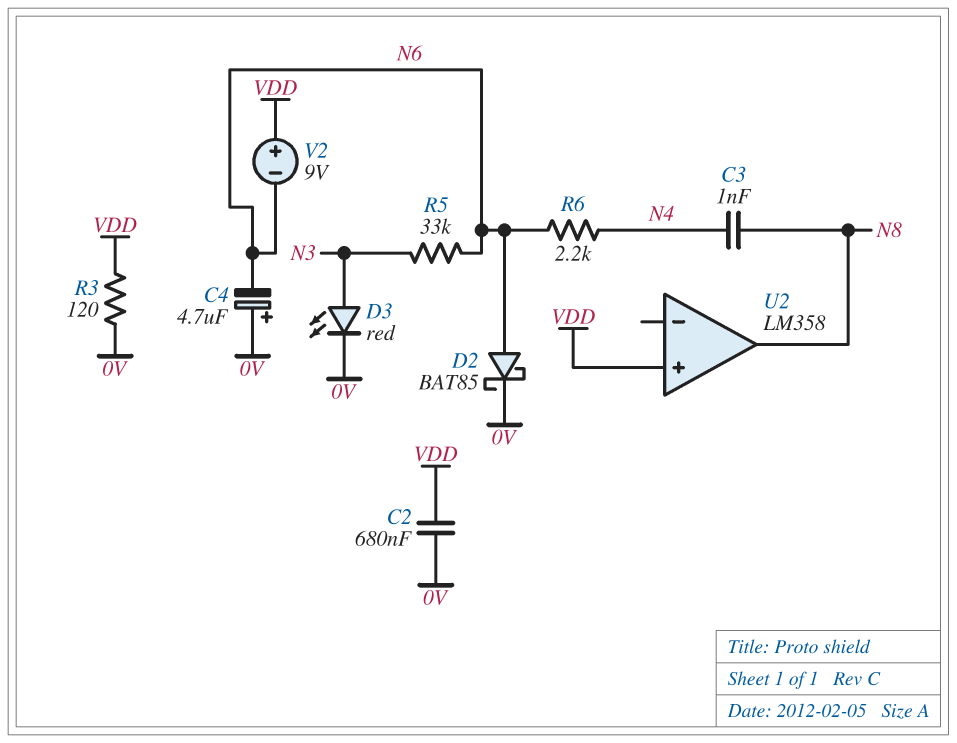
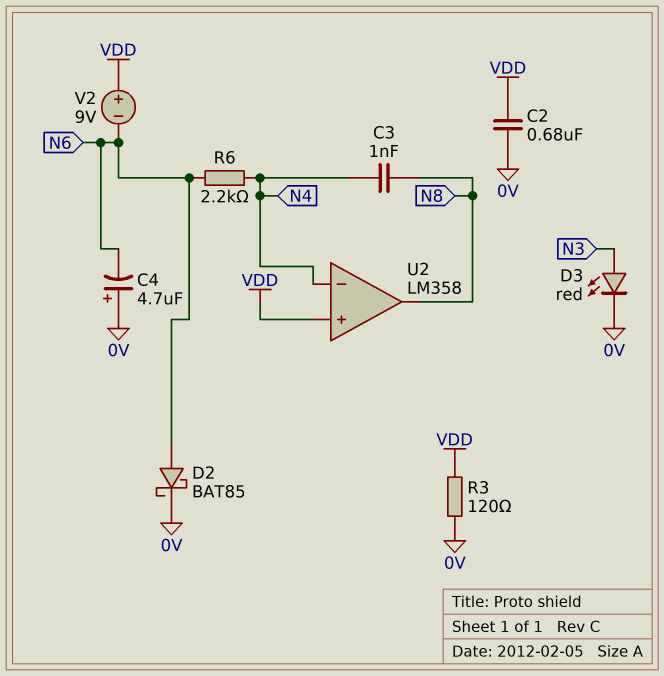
R5: 33k (N3, N6) -> none
U2 pin in-: none -> N4

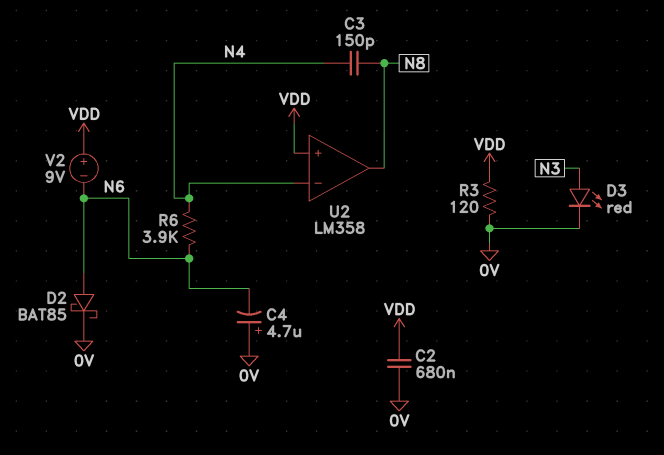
C3: 1nF (N4, N8) -> 150pF (N4, N8)
R6: 2.2k (N4, N6) -> 3.9k (N4, N6)

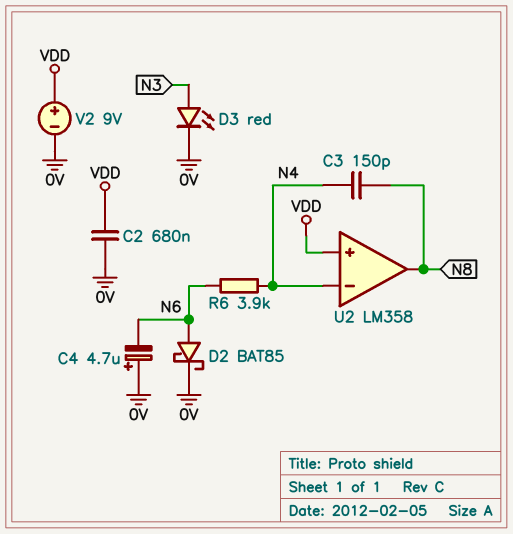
R3: 120 (0V, VDD) -> none
V2: 9V (plus VDD, minus N6) -> 9V (plus VDD, minus 0V)

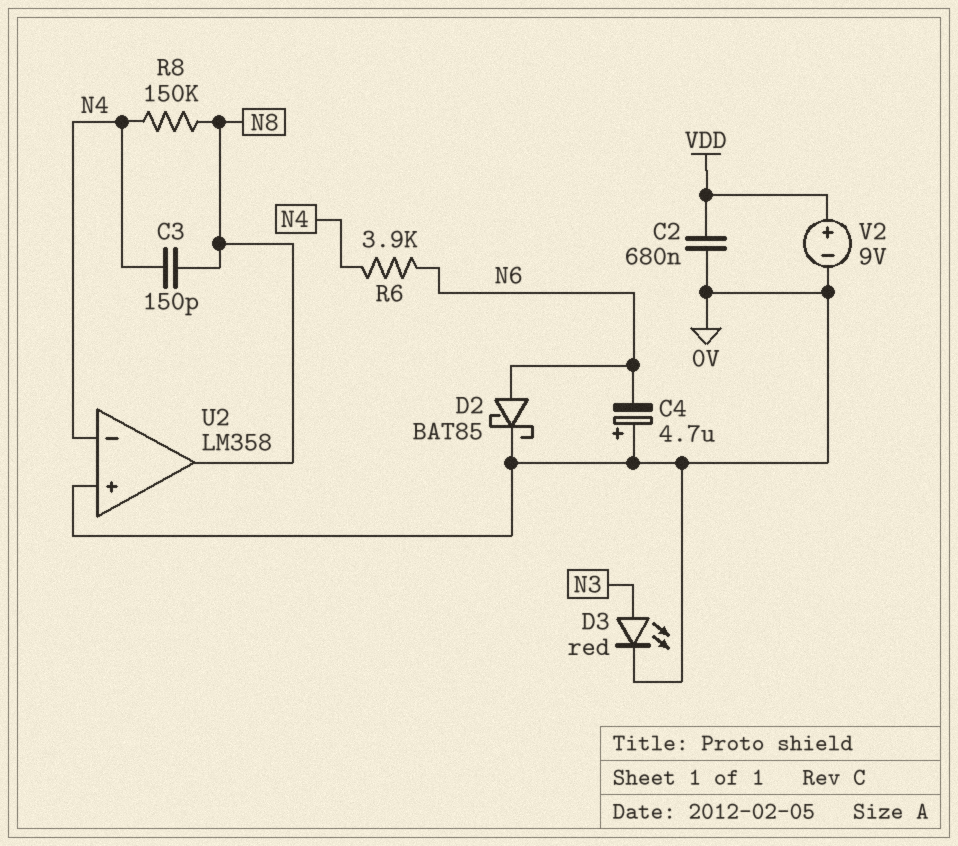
R8: none -> 150k (N4, N8)
U2 pin in+: VDD -> 0V

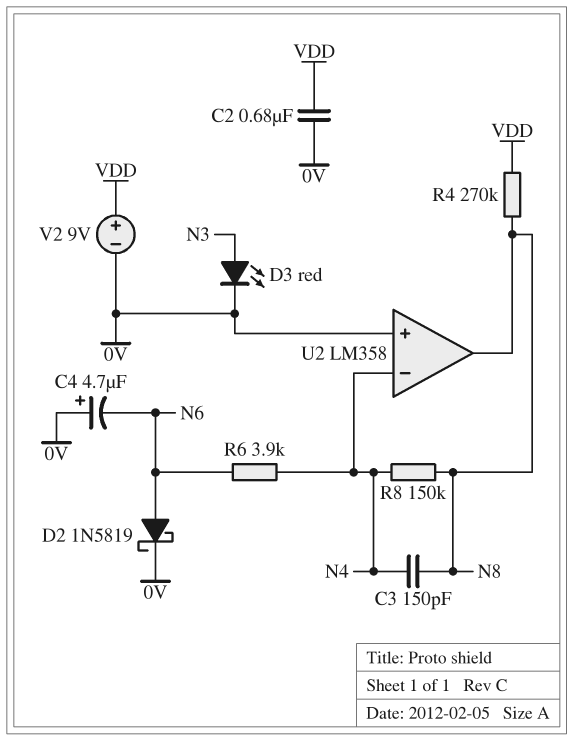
D2: schottky BAT85 (A N6, K 0V) -> schottky 1N5819 (A N6, K 0V)
R4: none -> 270k (N8, VDD)

